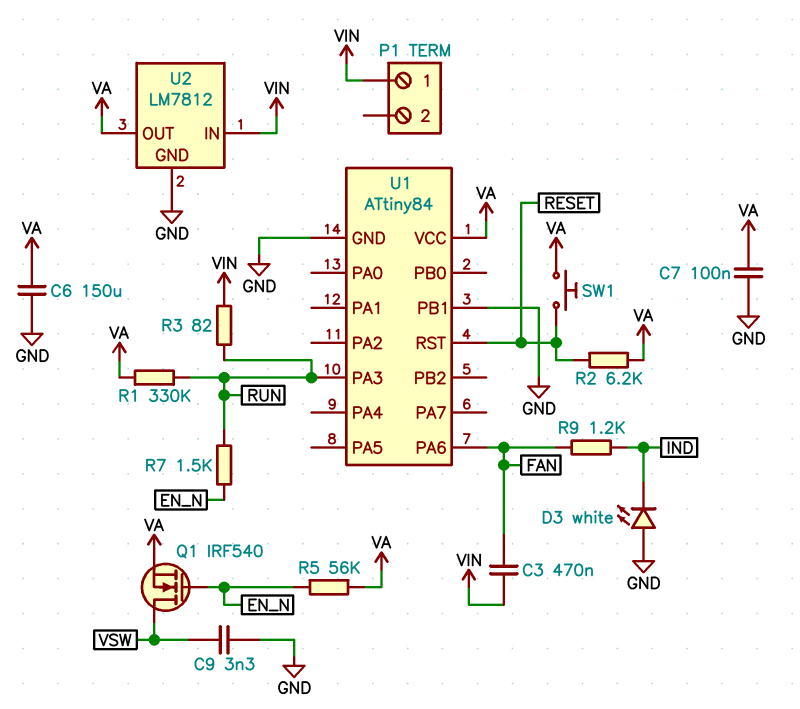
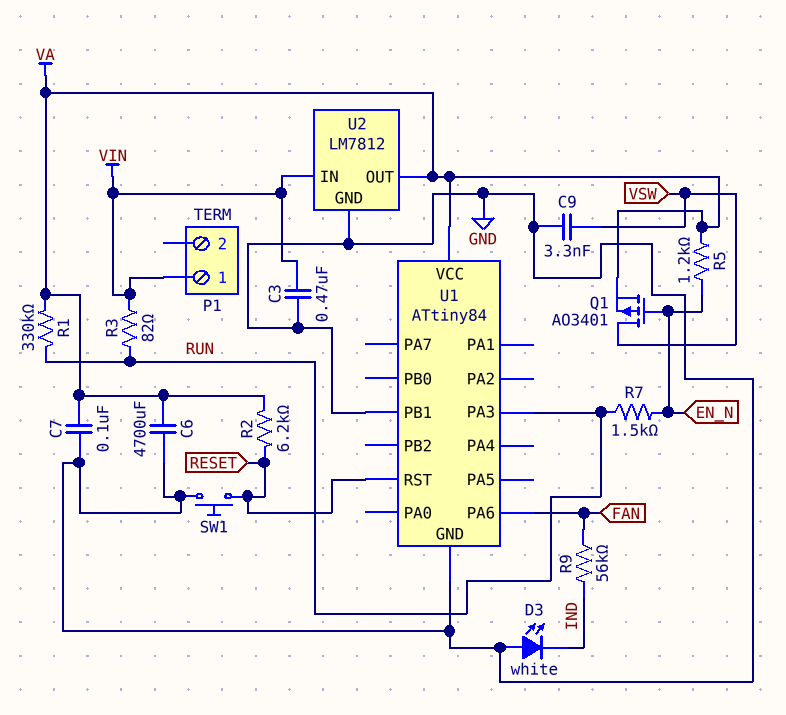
C3: 470nF (FAN, VIN) -> 470nF (GND, VIN)
C6: 150uF (GND, VA) -> 4700uF (GND, VA)
Q1: NMOS IRF540 (G EN_N, D VSW, S VA) -> PMOS AO3401 (G EN_N, D VSW, S VA)
R5: 56k (EN_N, VA) -> 1.2k (EN_N, VA)
R9: 1.2k (FAN, IND) -> 56k (FAN, IND)
SW1: button (RESET, VA) -> button (GND, RESET)

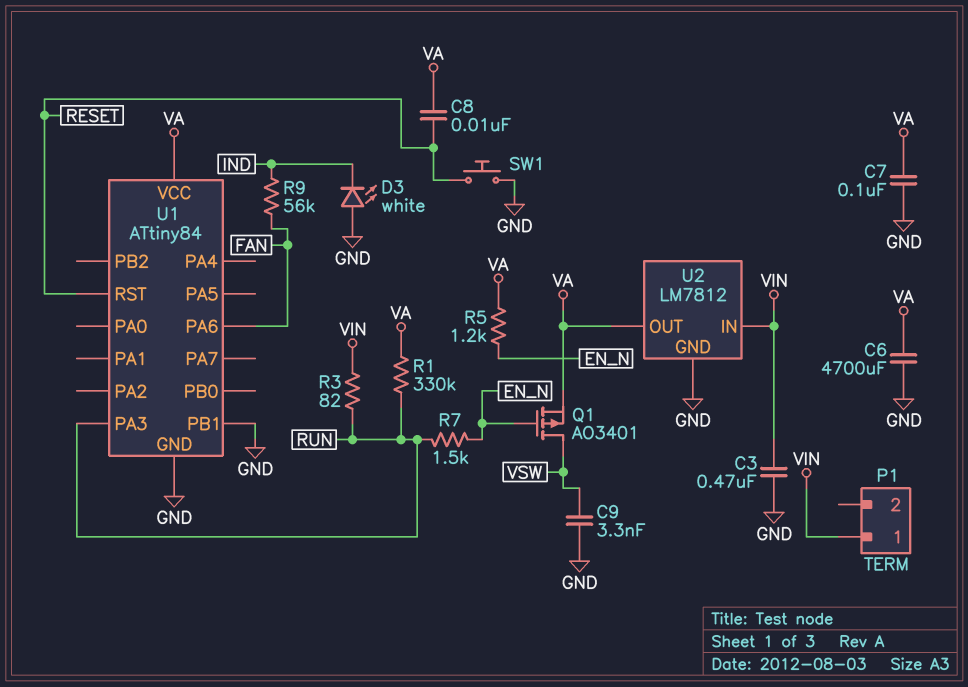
C8: none -> 10nF (RESET, VA)
R2: 6.2k (RESET, VA) -> none

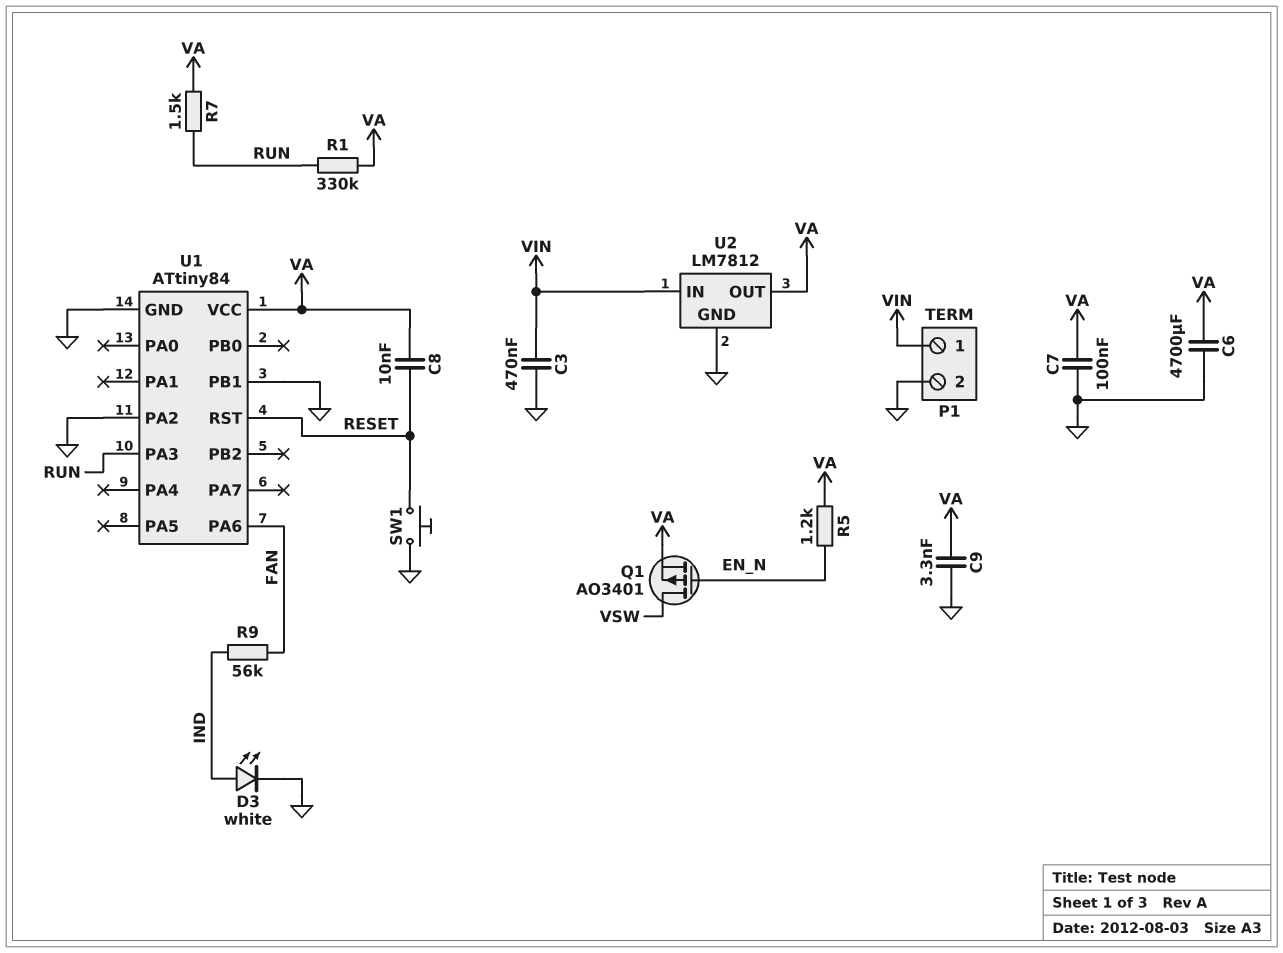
C9: 3.3nF (GND, VSW) -> 3.3nF (GND, VA)
D3: LED white (A GND, K IND) -> LED white (A IND, K GND)
P1 pin 2: none -> GND
R3: 82 (RUN, VIN) -> none
R7: 1.5k (EN_N, RUN) -> 1.5k (RUN, VA)
U1 pin PA2: none -> GND

